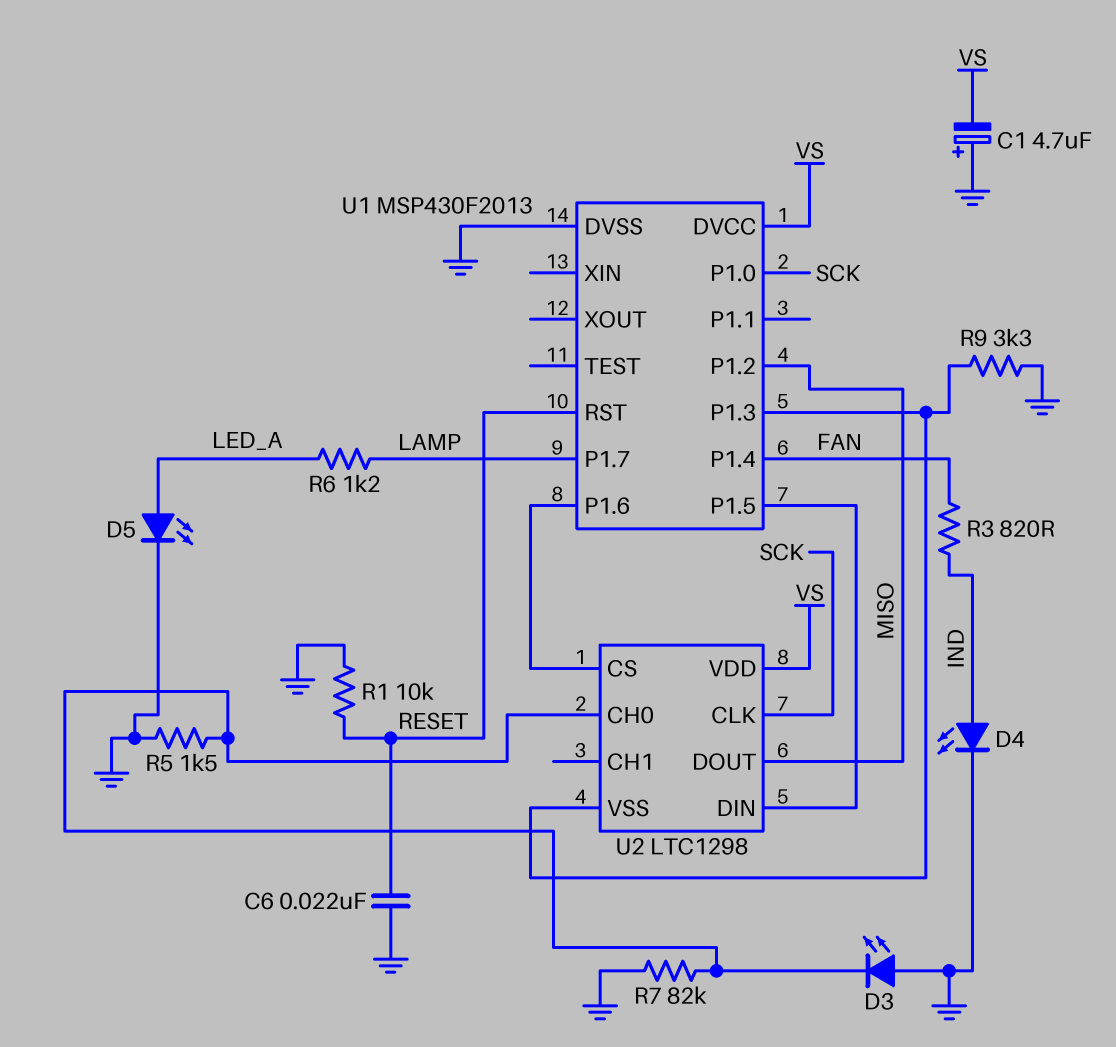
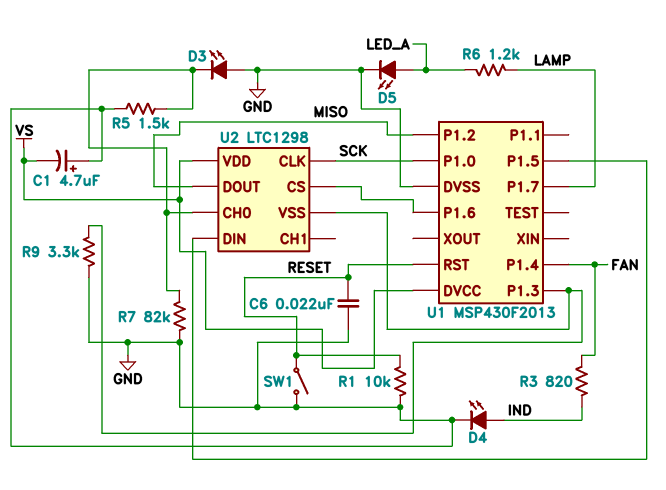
SW1: none -> switch (GND, RESET)

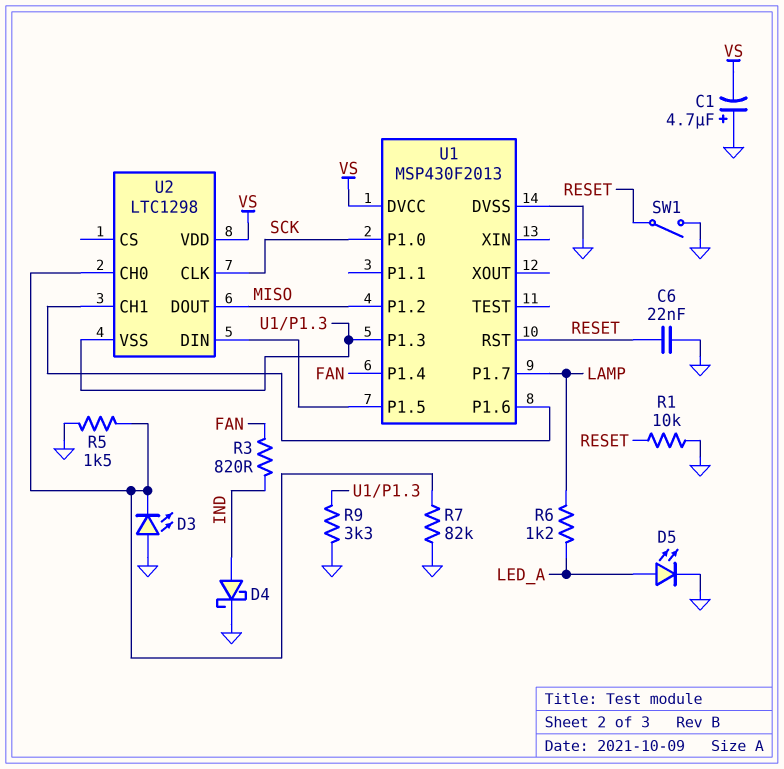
D4: LED (A IND, K GND) -> schottky (A IND, K GND)
U2 pin CH1: none -> U1/P1.6
U2 pin CS: U1/P1.6 -> none

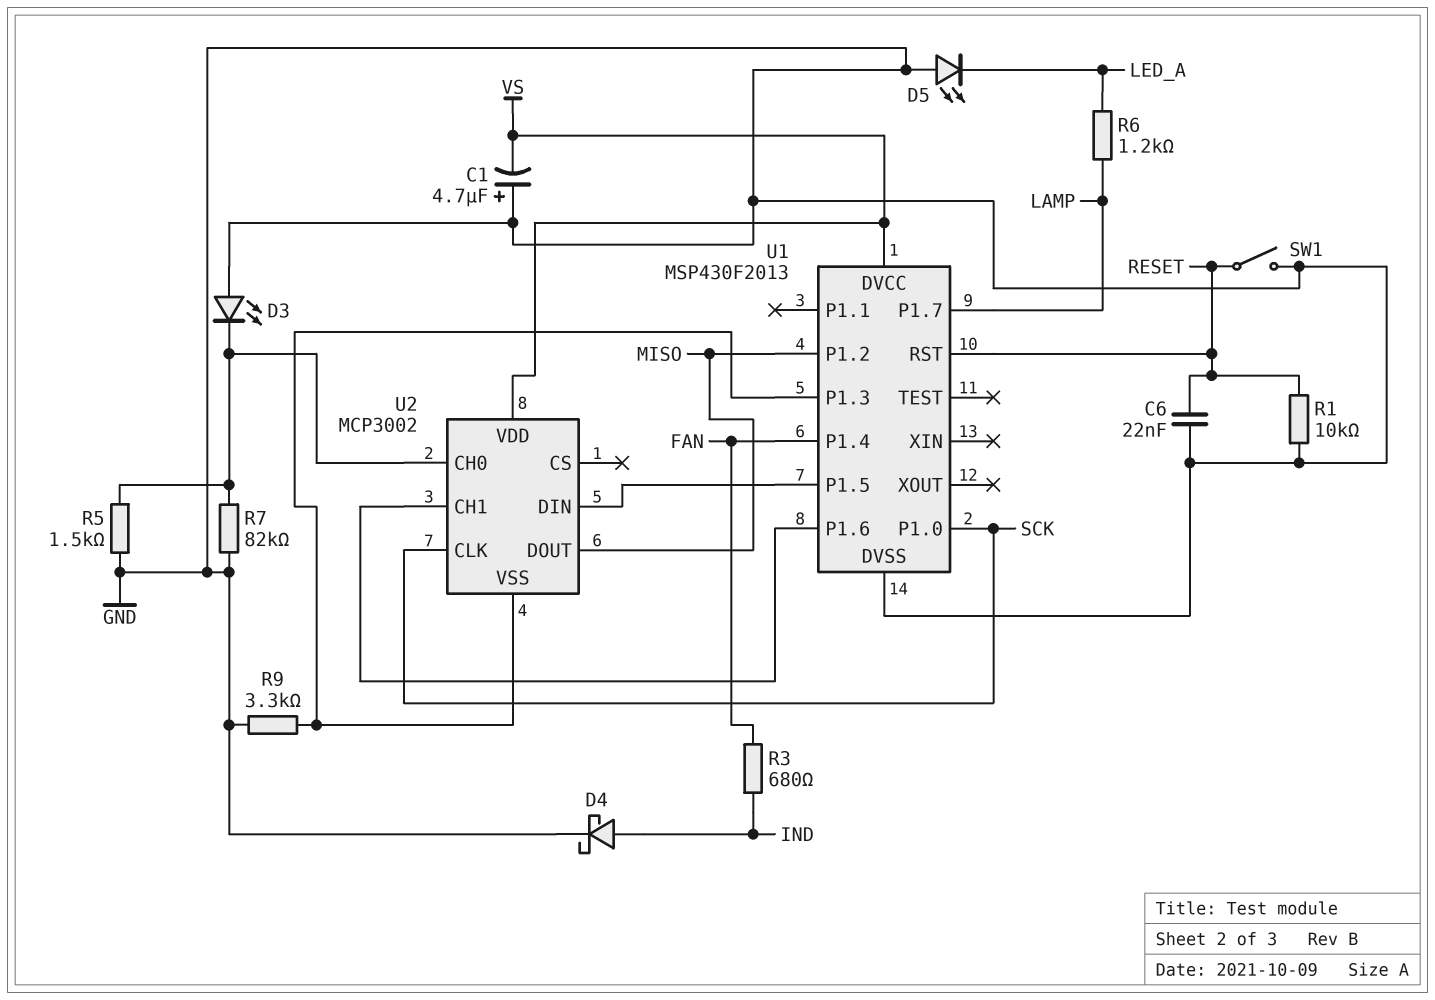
D5: LED (A LED_A, K GND) -> LED (A GND, K LED_A)
R3: 820 (FAN, IND) -> 680 (FAN, IND)
U2: LTC1298 -> MCP3002

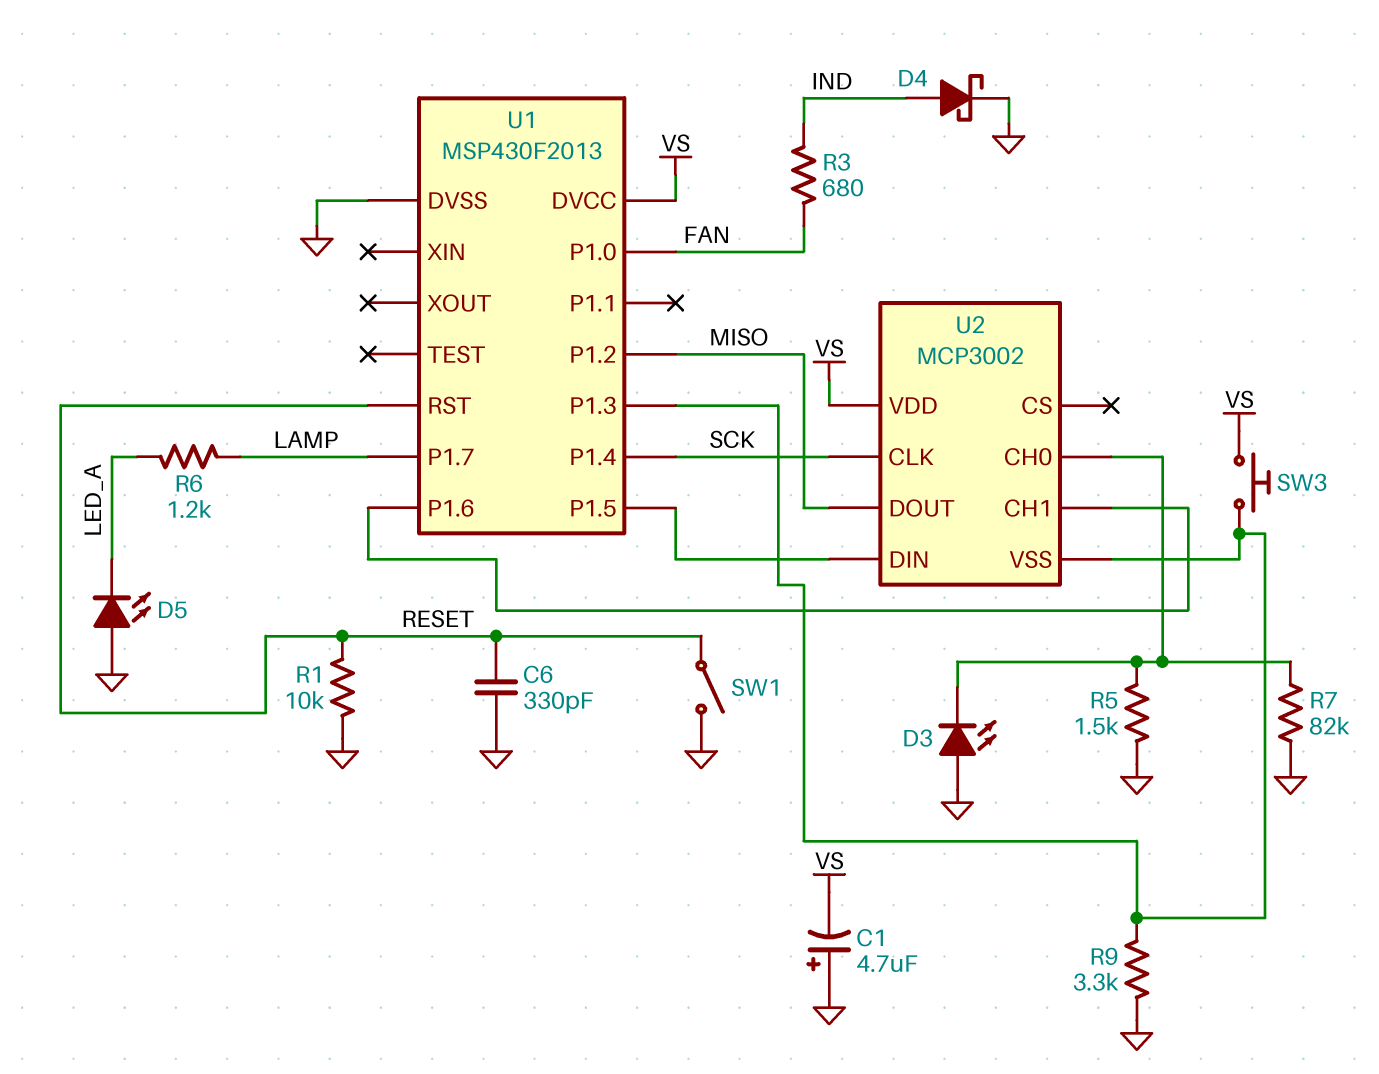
C6: 22nF (GND, RESET) -> 330pF (GND, RESET)
SW3: none -> button (U1/P1.3, VS)
U1 pin P1.0: SCK -> FAN
U1 pin P1.4: FAN -> SCK

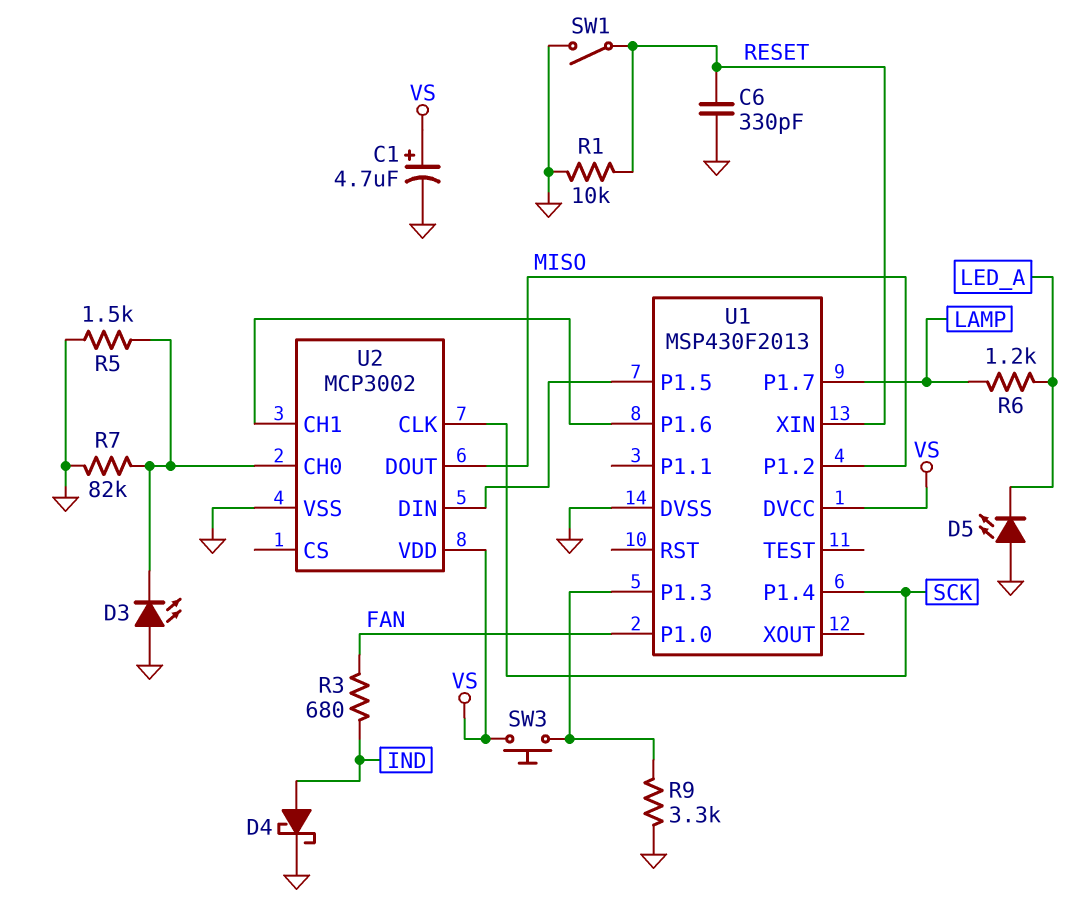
C1: 4.7uF (plus GND, minus VS) -> 4.7uF (plus VS, minus GND)
U1 pin RST: RESET -> none
U1 pin XIN: none -> RESET
U2 pin VSS: U1/P1.3 -> GND

